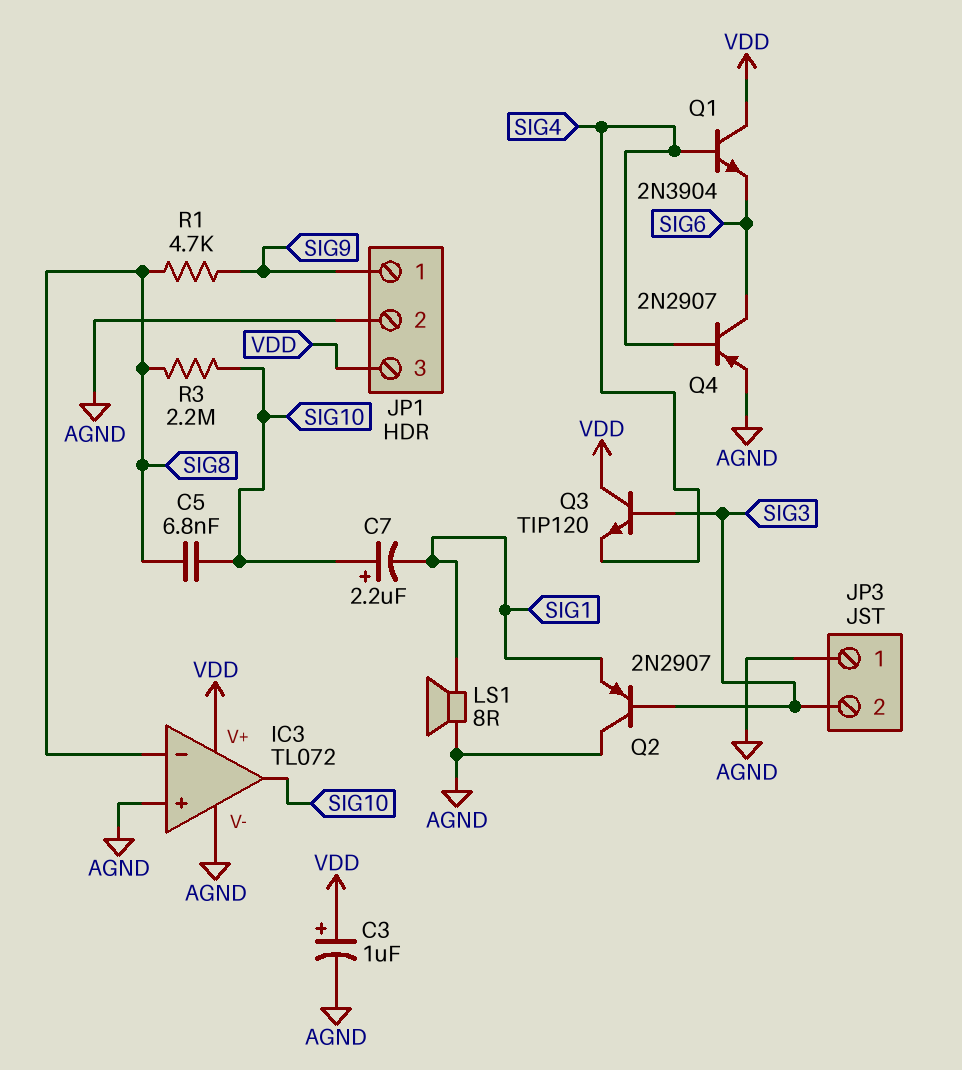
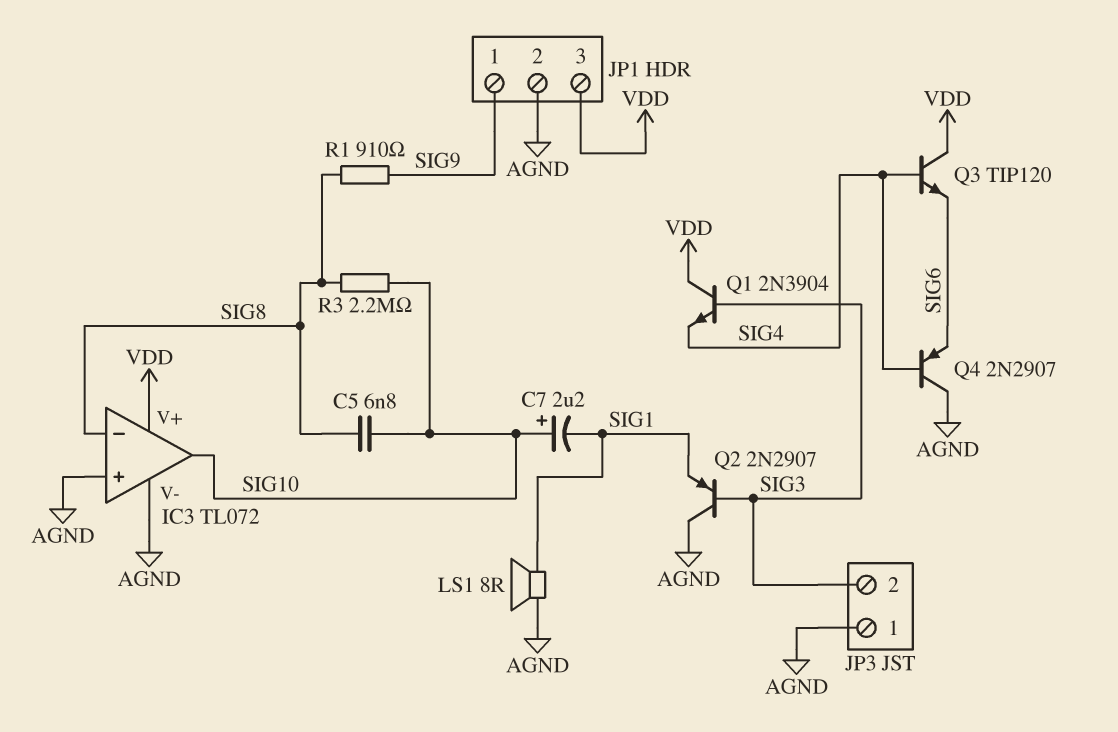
C3: 1uF (plus VDD, minus AGND) -> none
Q1: NPN 2N3904 (B SIG4, C VDD, E SIG6) -> NPN 2N3904 (B SIG3, C VDD, E SIG4)
Q3: NPN TIP120 (B SIG3, C VDD, E SIG4) -> NPN TIP120 (B SIG4, C VDD, E SIG6)
Q4: PNP 2N2907 (B SIG4, C SIG6, E AGND) -> PNP 2N2907 (B SIG4, C AGND, E SIG6)
R1: 4.7k (SIG8, SIG9) -> 910 (SIG8, SIG9)

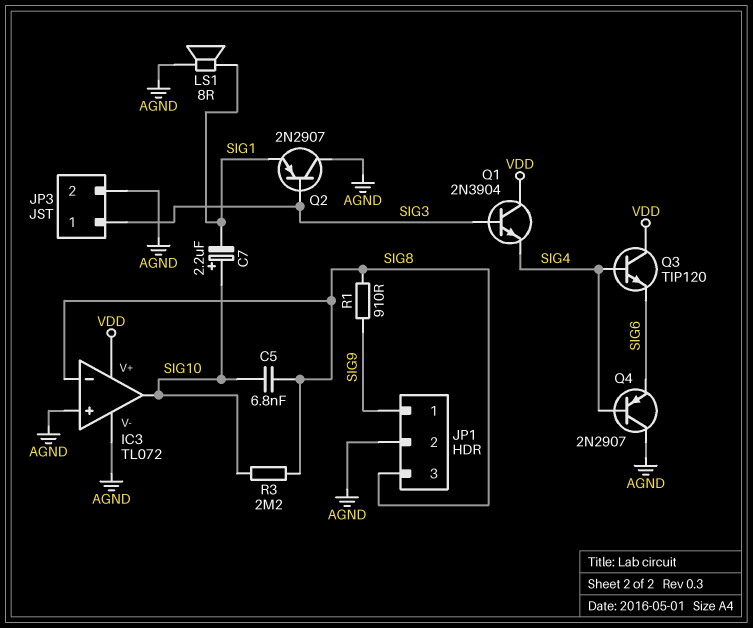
JP1 pin 3: VDD -> SIG8
JP3 pin 1: AGND -> SIG3
JP3 pin 2: SIG3 -> AGND

